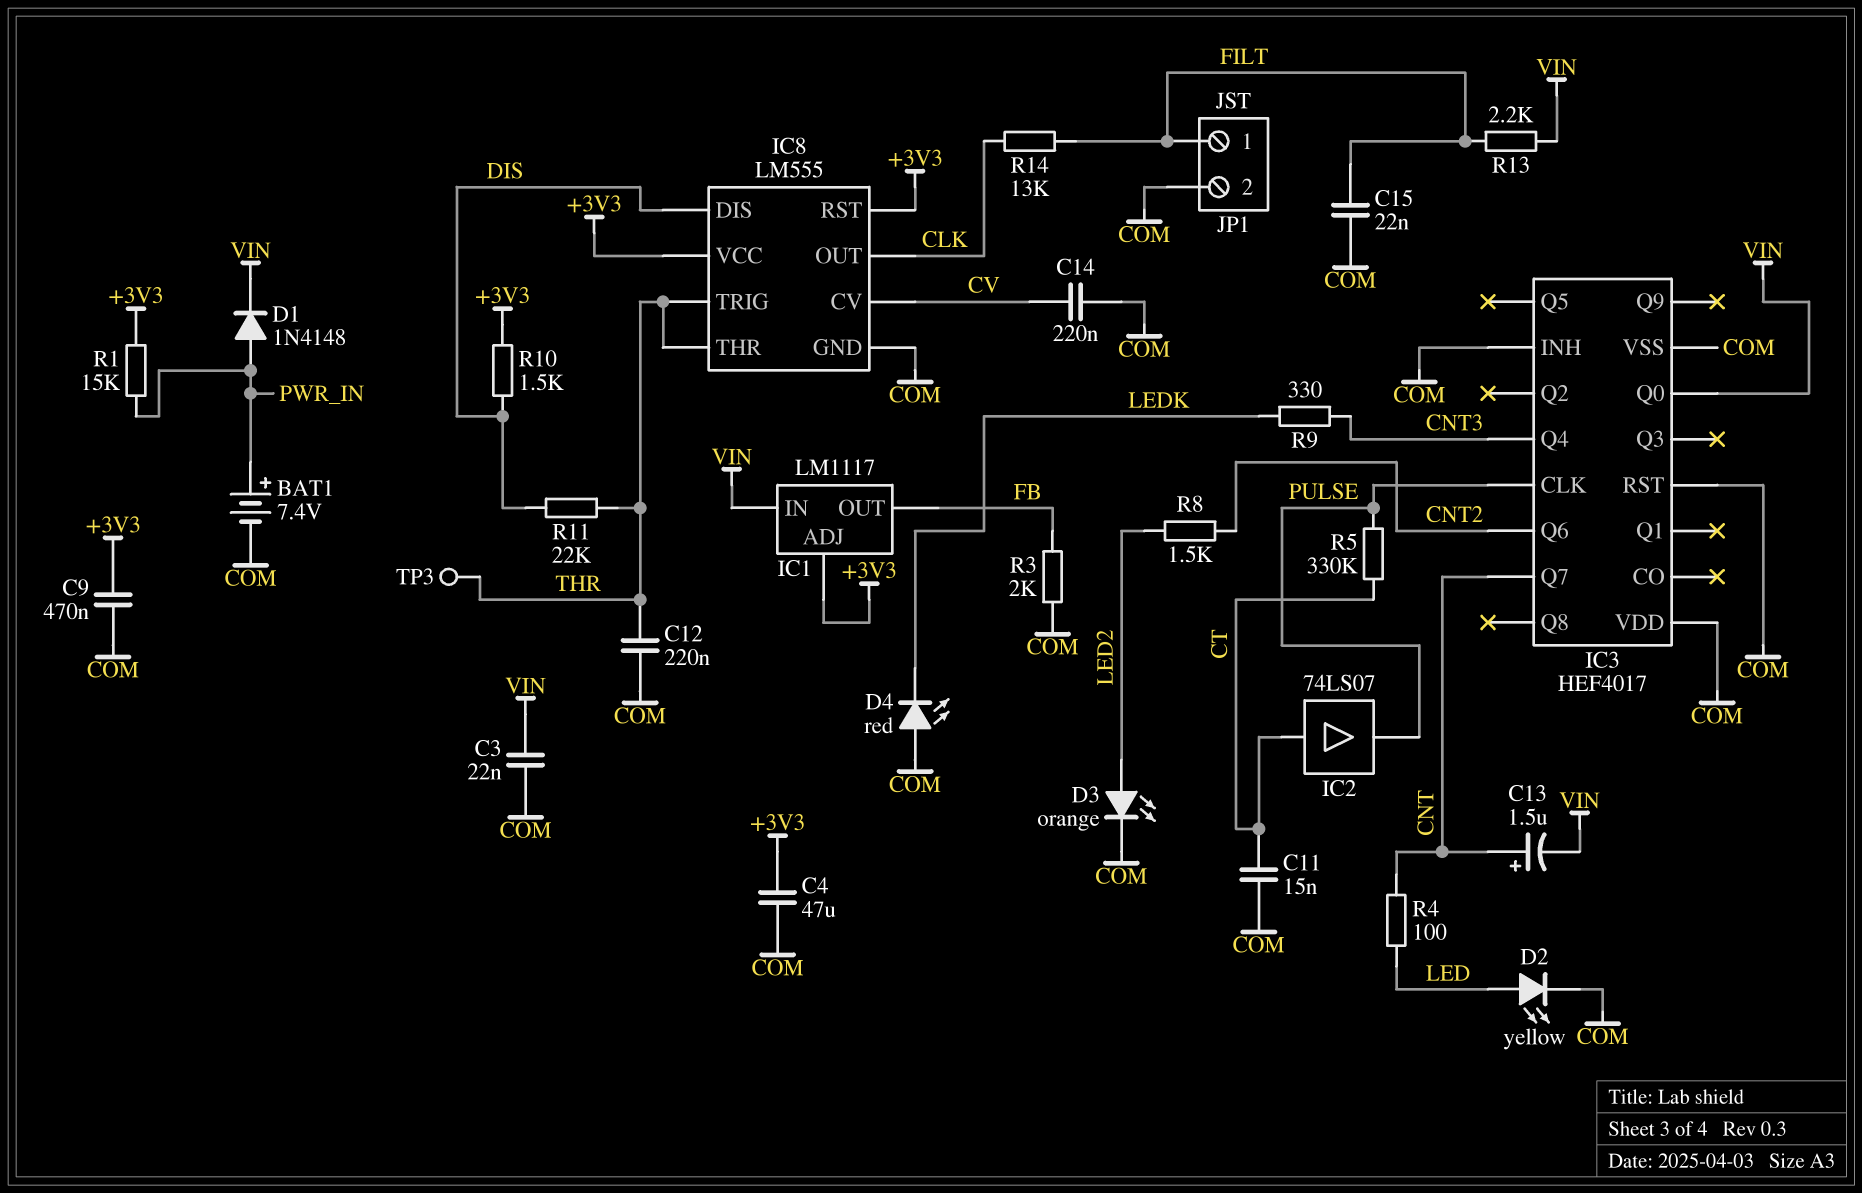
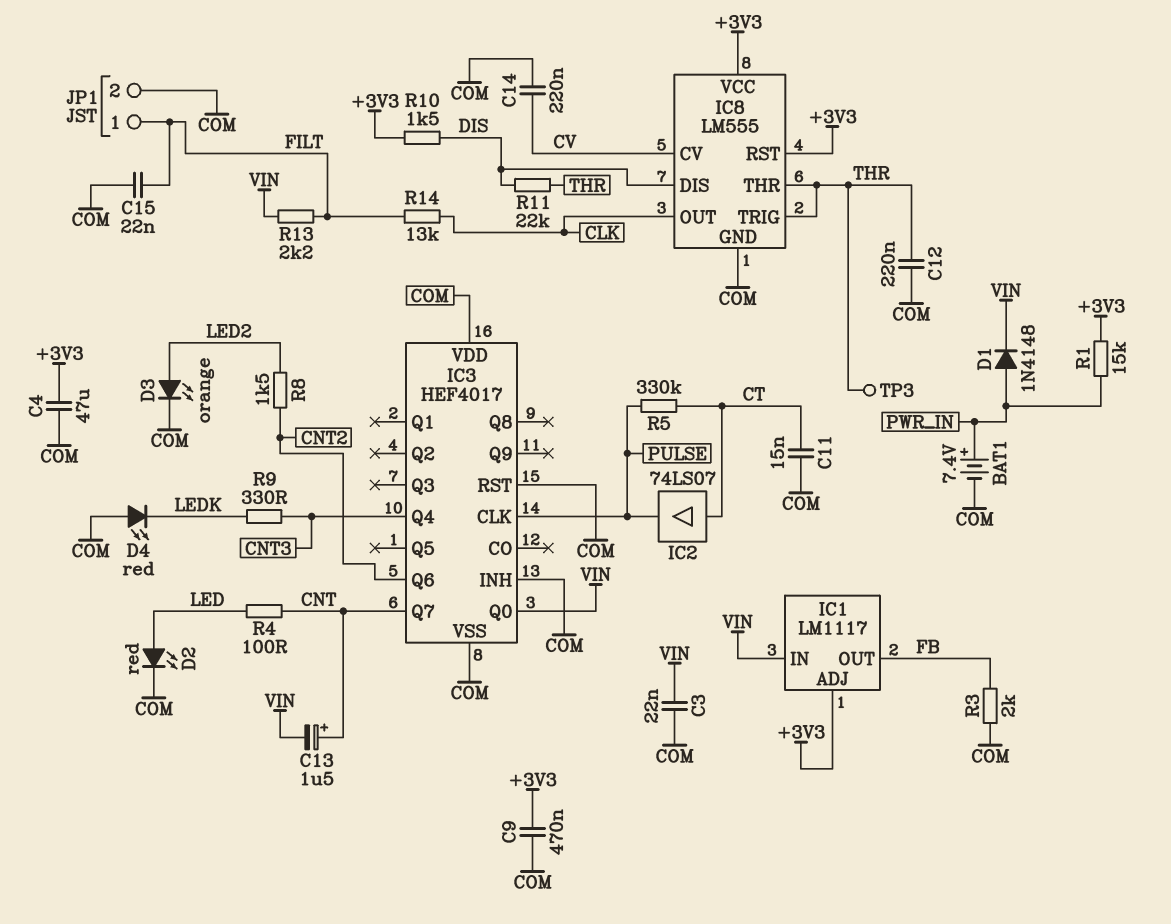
D2: LED yellow (A LED, K COM) -> LED red (A LED, K COM)

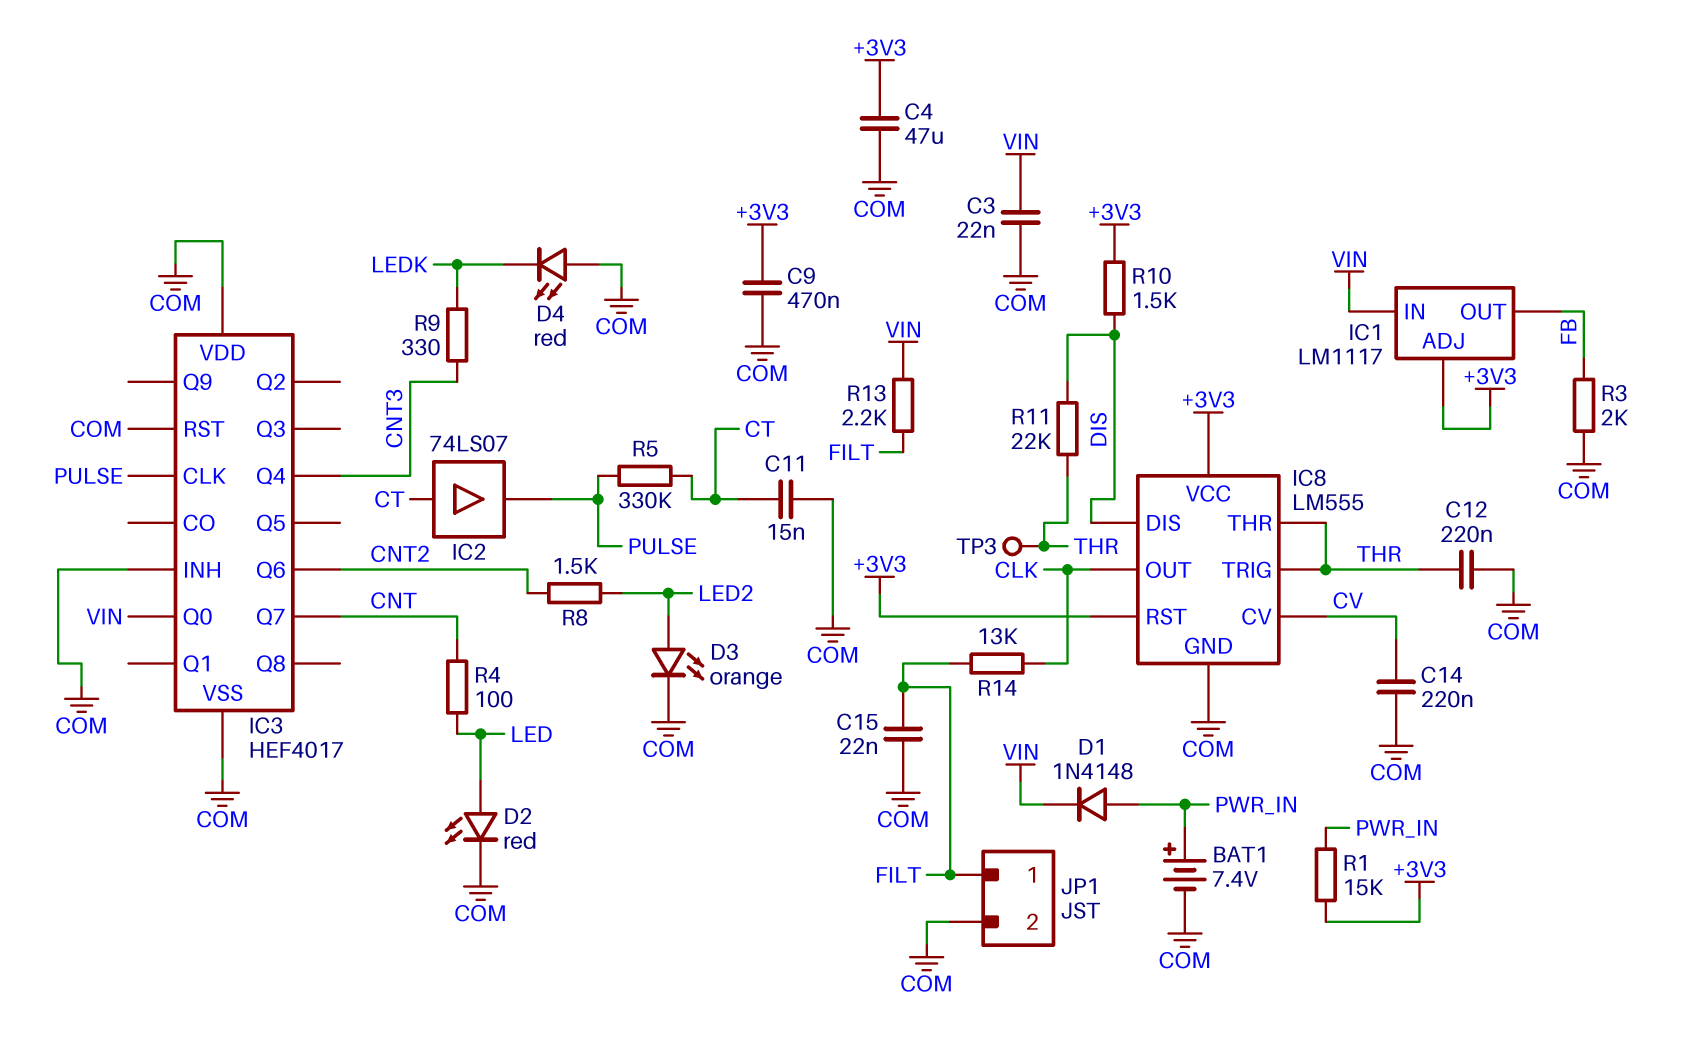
C13: 1.5uF (plus CNT, minus VIN) -> none

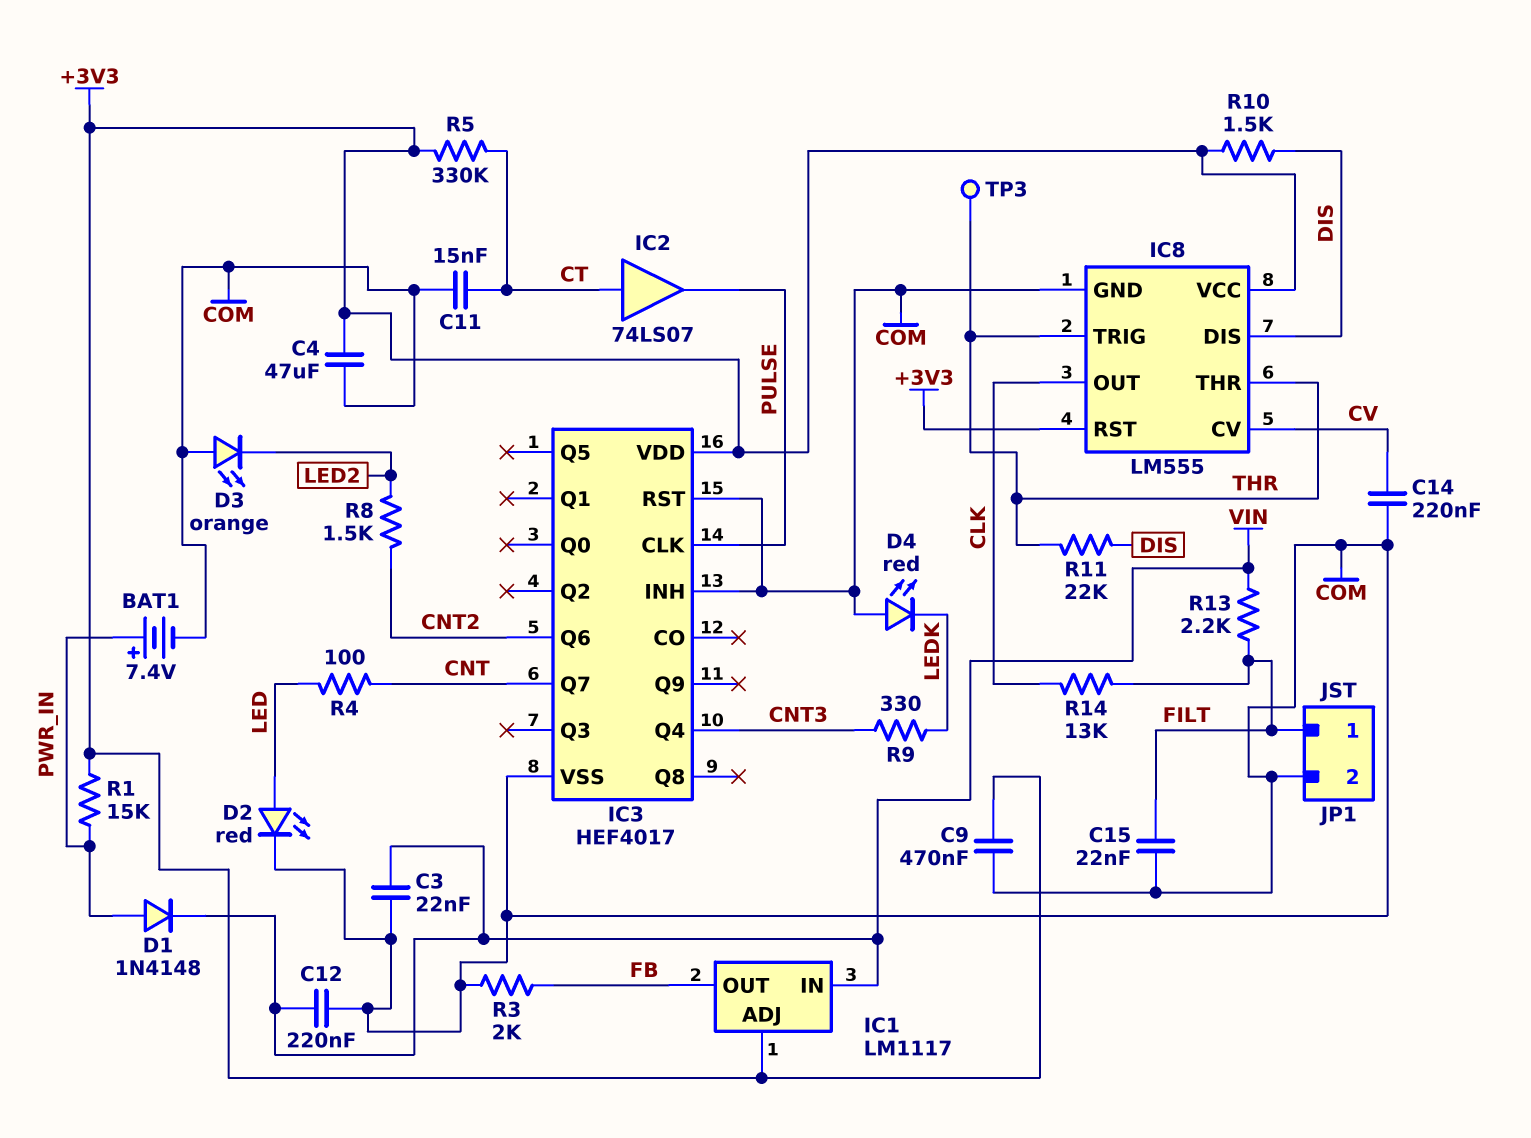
C12: 220nF (COM, THR) -> 220nF (COM, VIN)
D3: LED orange (A LED2, K COM) -> LED orange (A COM, K LED2)
IC3 pin Q0: VIN -> none
IC3 pin VDD: COM -> +3V3
R5: 330k (CT, PULSE) -> 330k (+3V3, CT)

